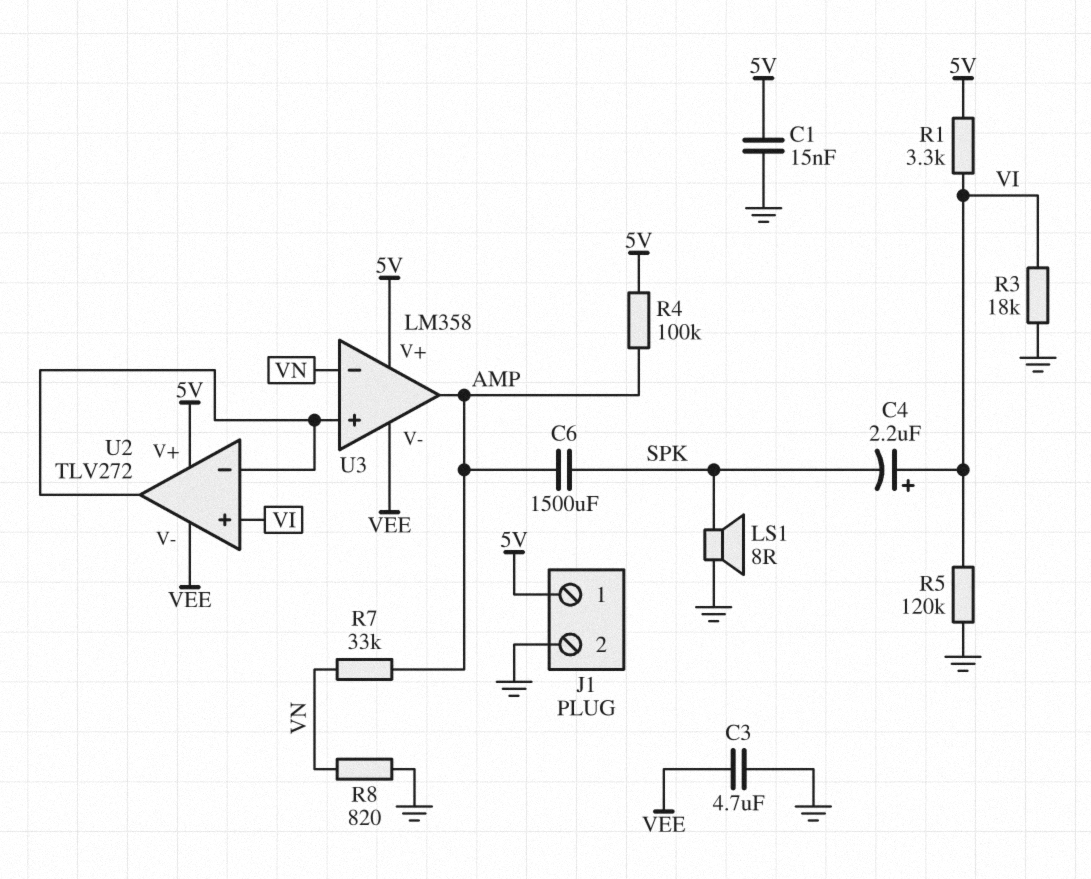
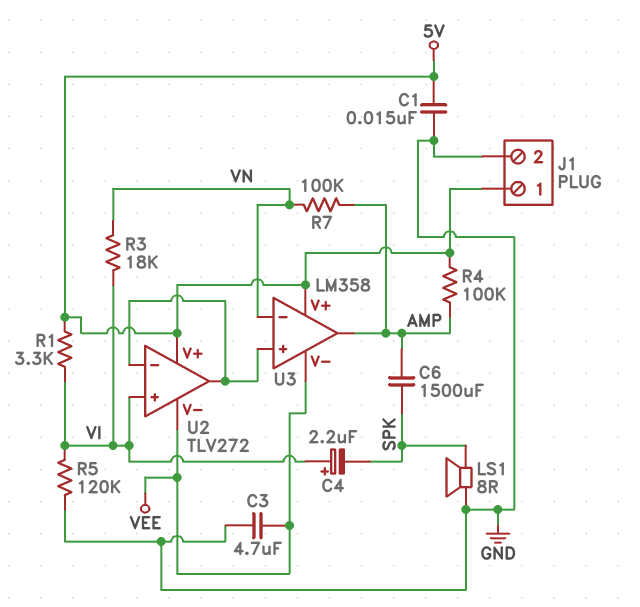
R3: 18k (GND, VI) -> 18k (VI, VN)
R7: 33k (AMP, VN) -> 100k (AMP, VN)
R8: 820 (GND, VN) -> none

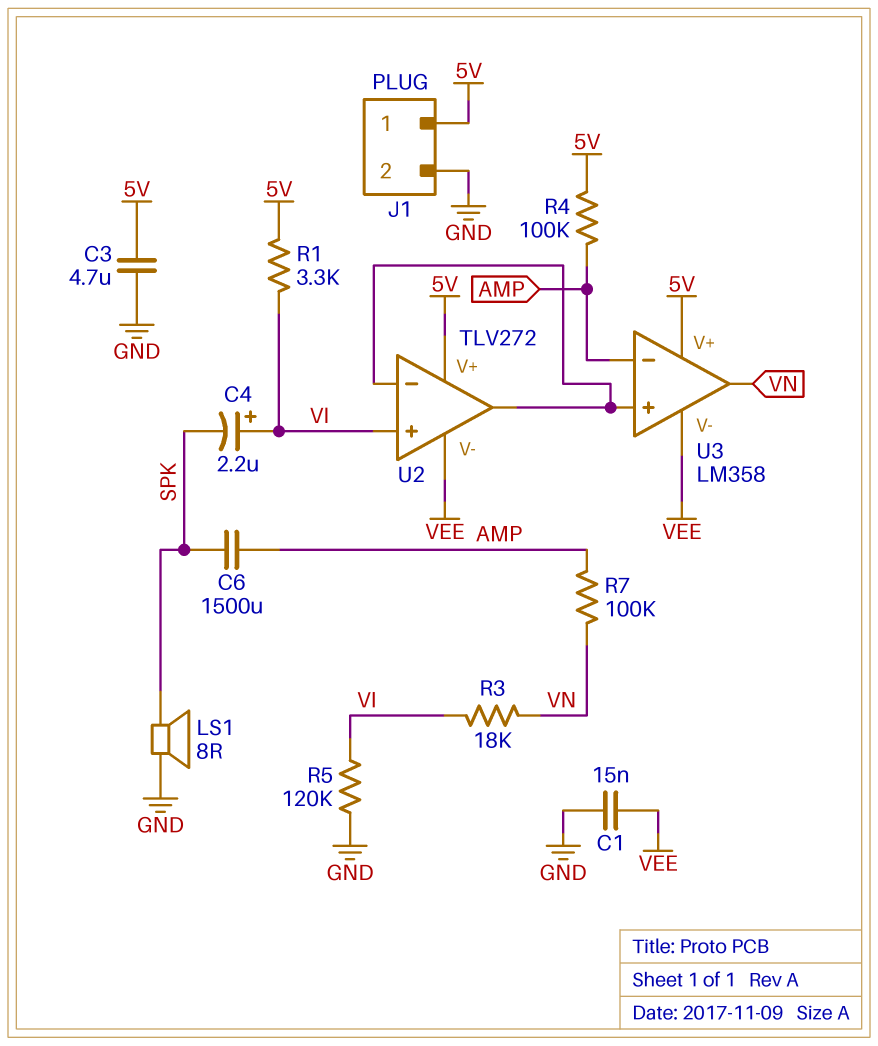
C1: 15nF (5V, GND) -> 15nF (GND, VEE)
C3: 4.7uF (GND, VEE) -> 4.7uF (5V, GND)
U3 pin in-: VN -> AMP
U3 pin out: AMP -> VN

